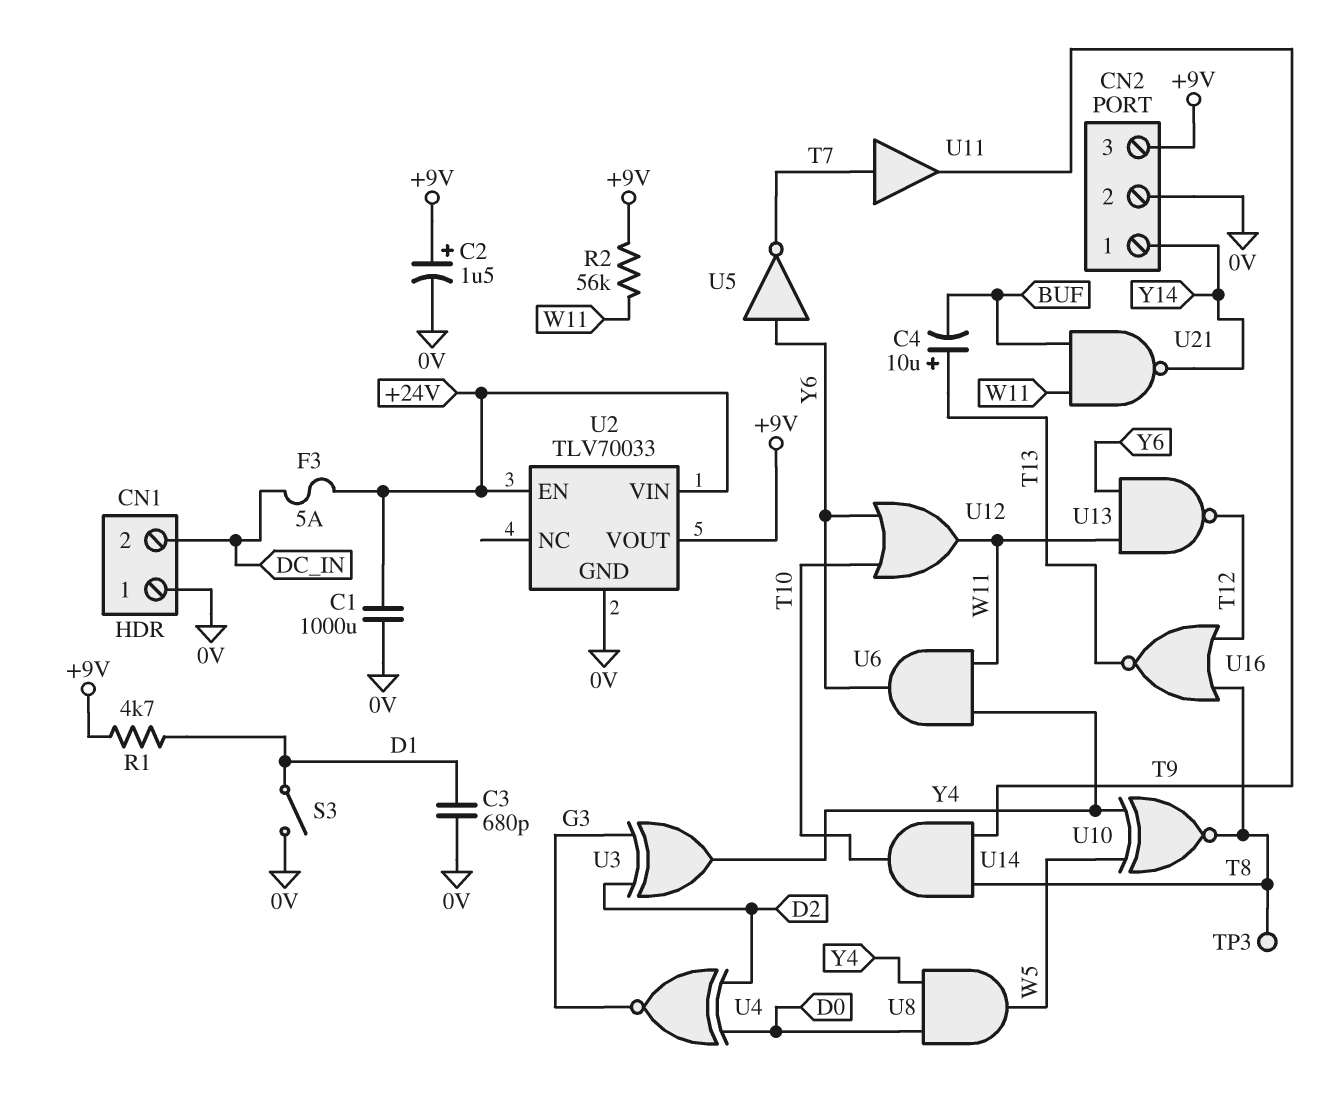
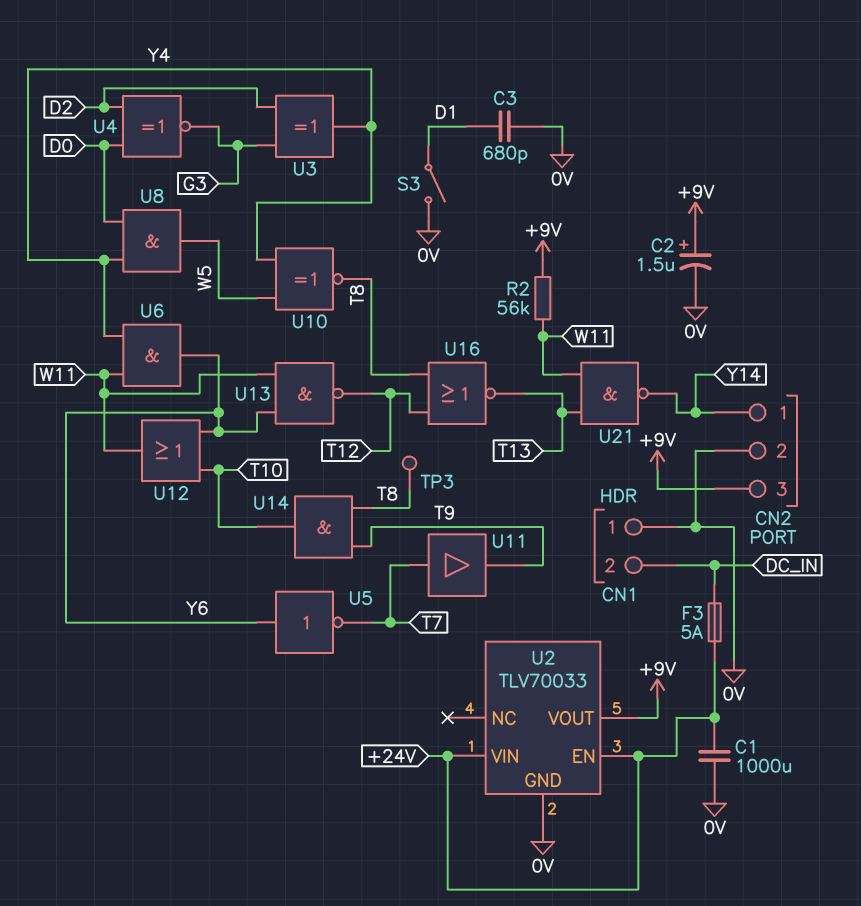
C4: 10uF (plus T13, minus BUF) -> none
R1: 4.7k (+9V, D1) -> none
U21: NAND (in BUF, in W11, out Y14) -> NAND (in T13, in W11, out Y14)

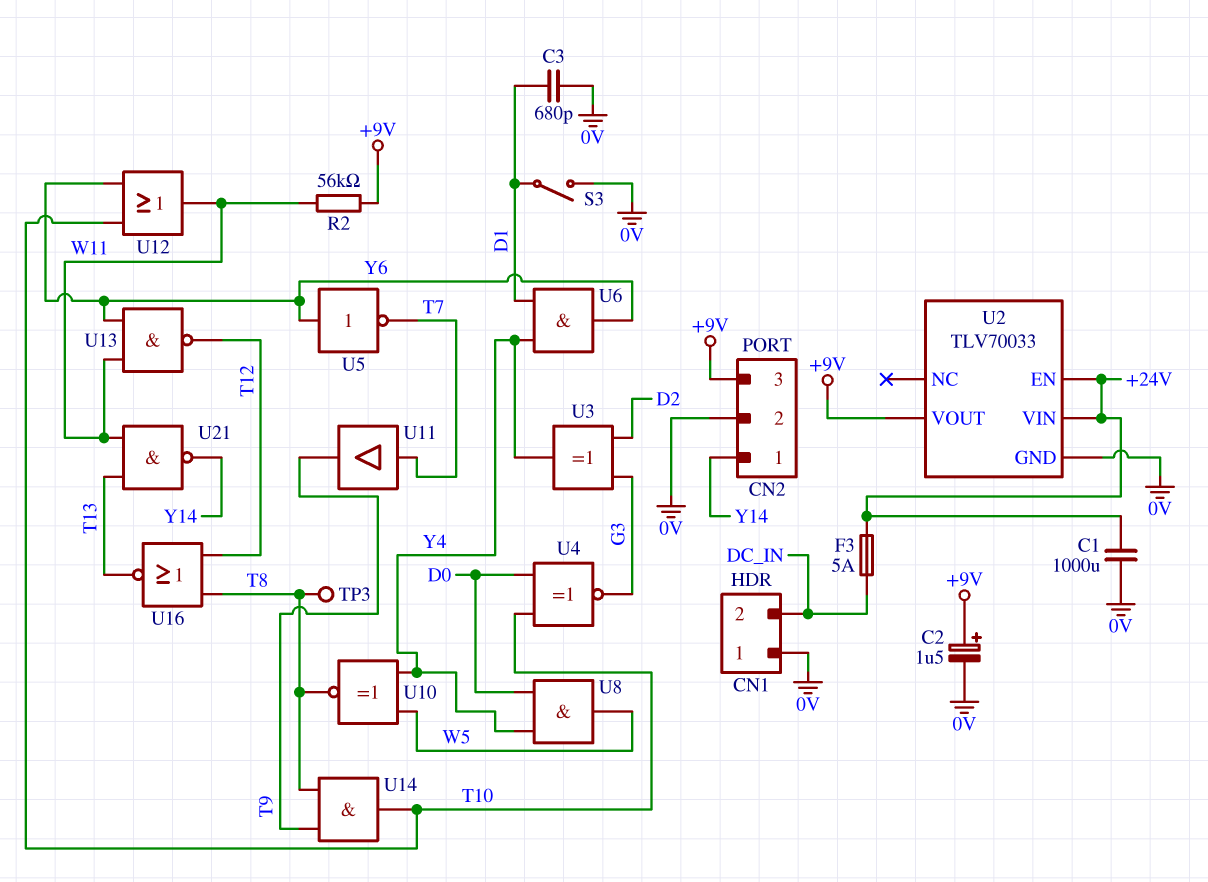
U4: XNOR (in D0, in D2, out G3) -> XNOR (in D0, in T10, out G3)
U6: AND (in W11, in Y4, out Y6) -> AND (in D1, in Y4, out Y6)

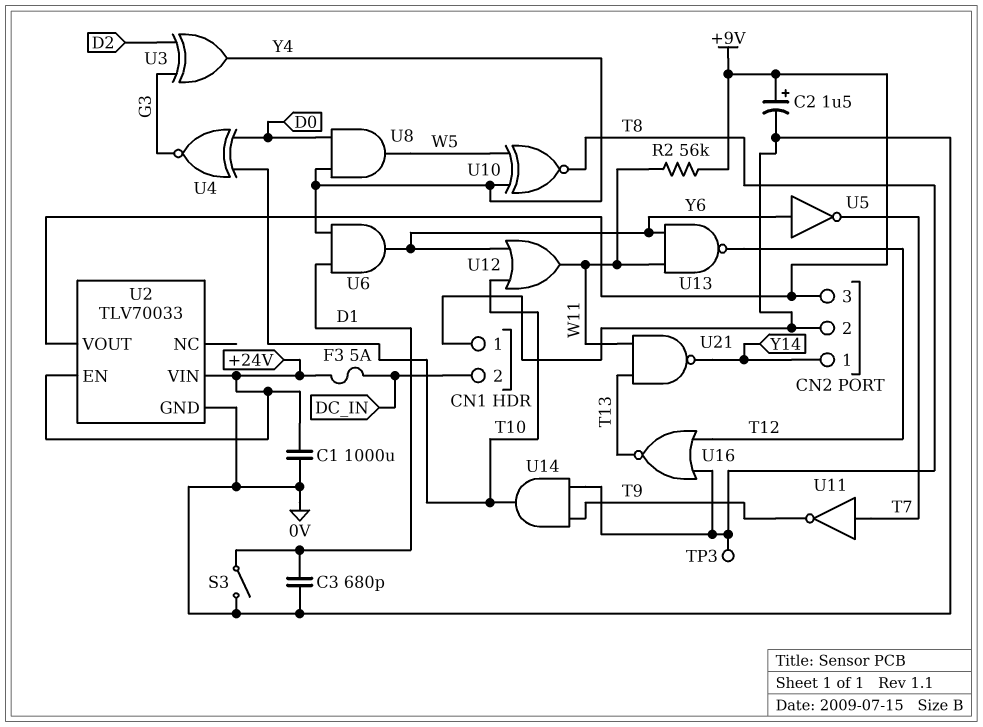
U11: buffer (in T7, out T9) -> NOT (in T7, out T9)

